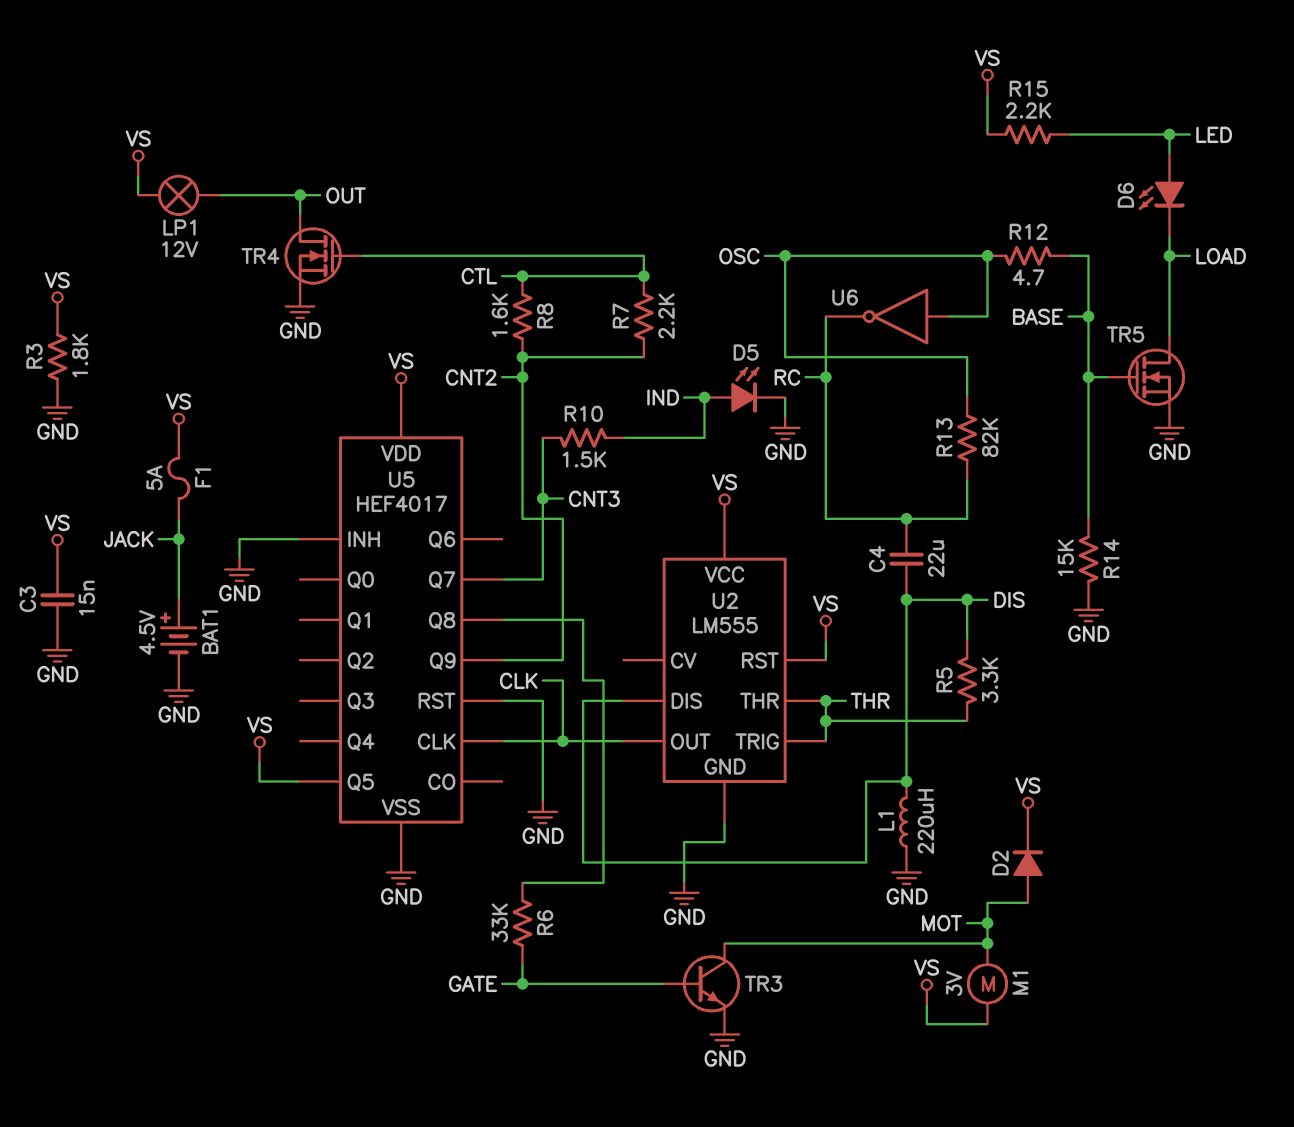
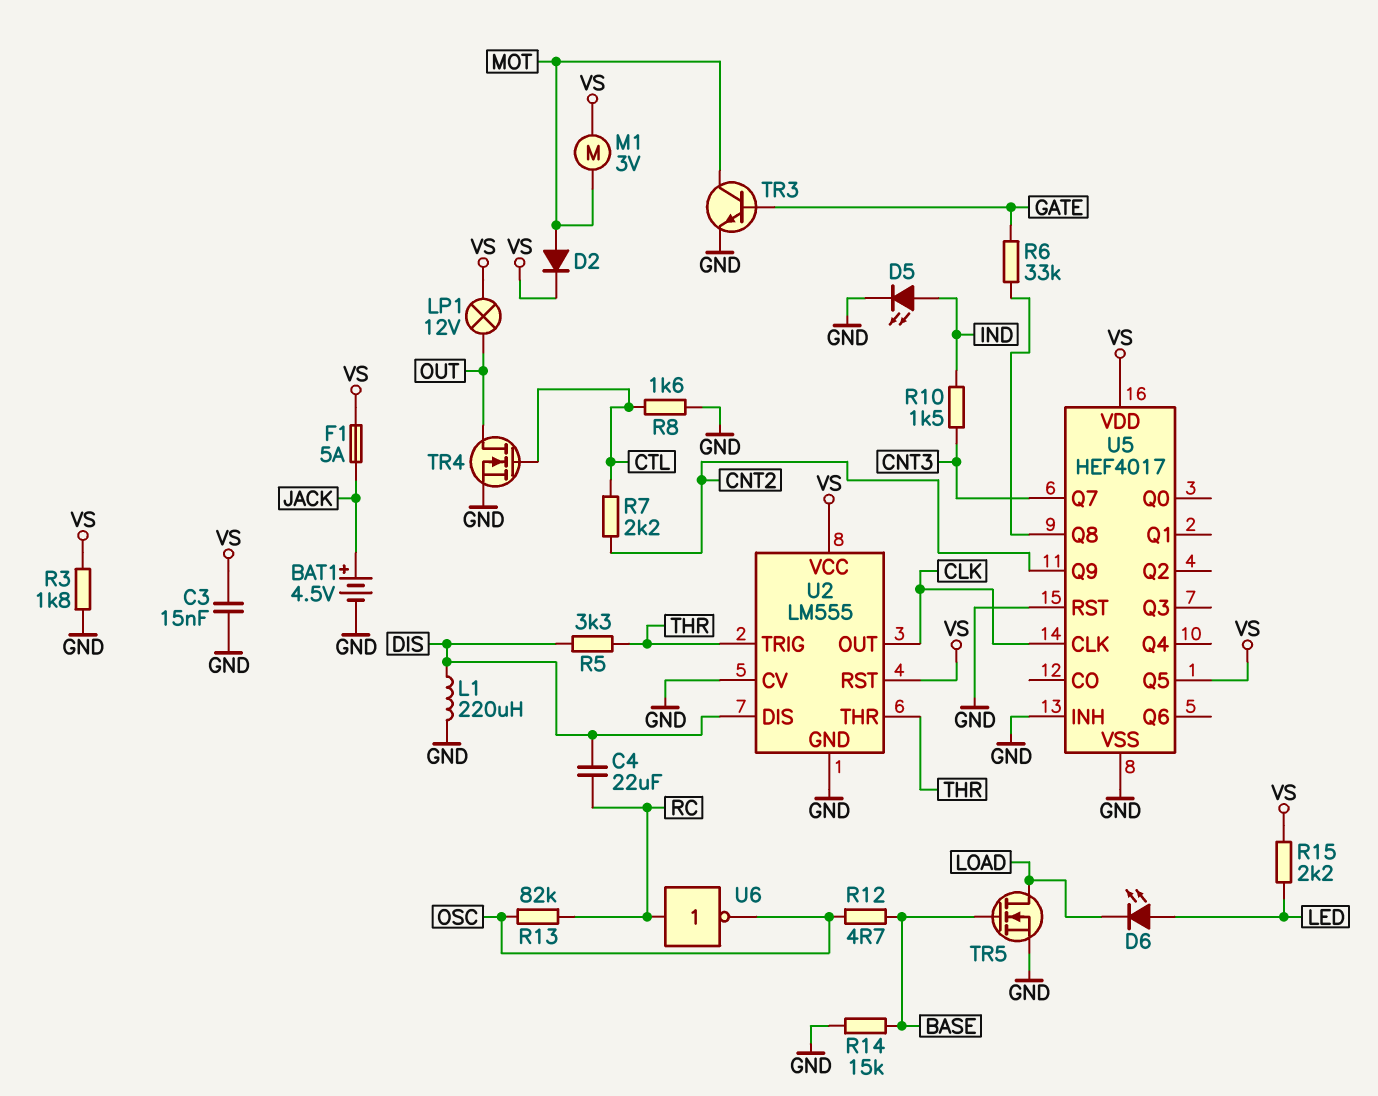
R8: 1.6k (CNT2, CTL) -> 1.6k (CTL, GND)
U2 pin CV: none -> GND
U6: NOT (in OSC, out RC) -> NOT (in RC, out OSC)

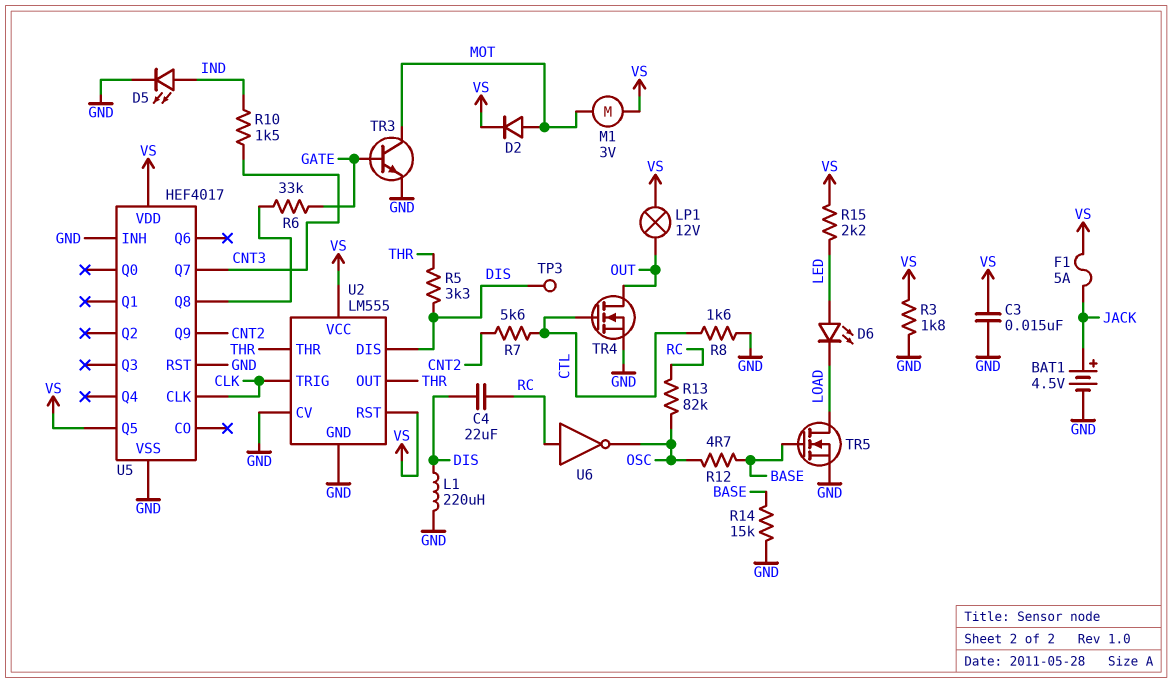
R7: 2.2k (CNT2, CTL) -> 5.6k (CNT2, CTL)
TP3: none -> test point (DIS)
U2 pin OUT: CLK -> THR
U2 pin TRIG: THR -> CLK

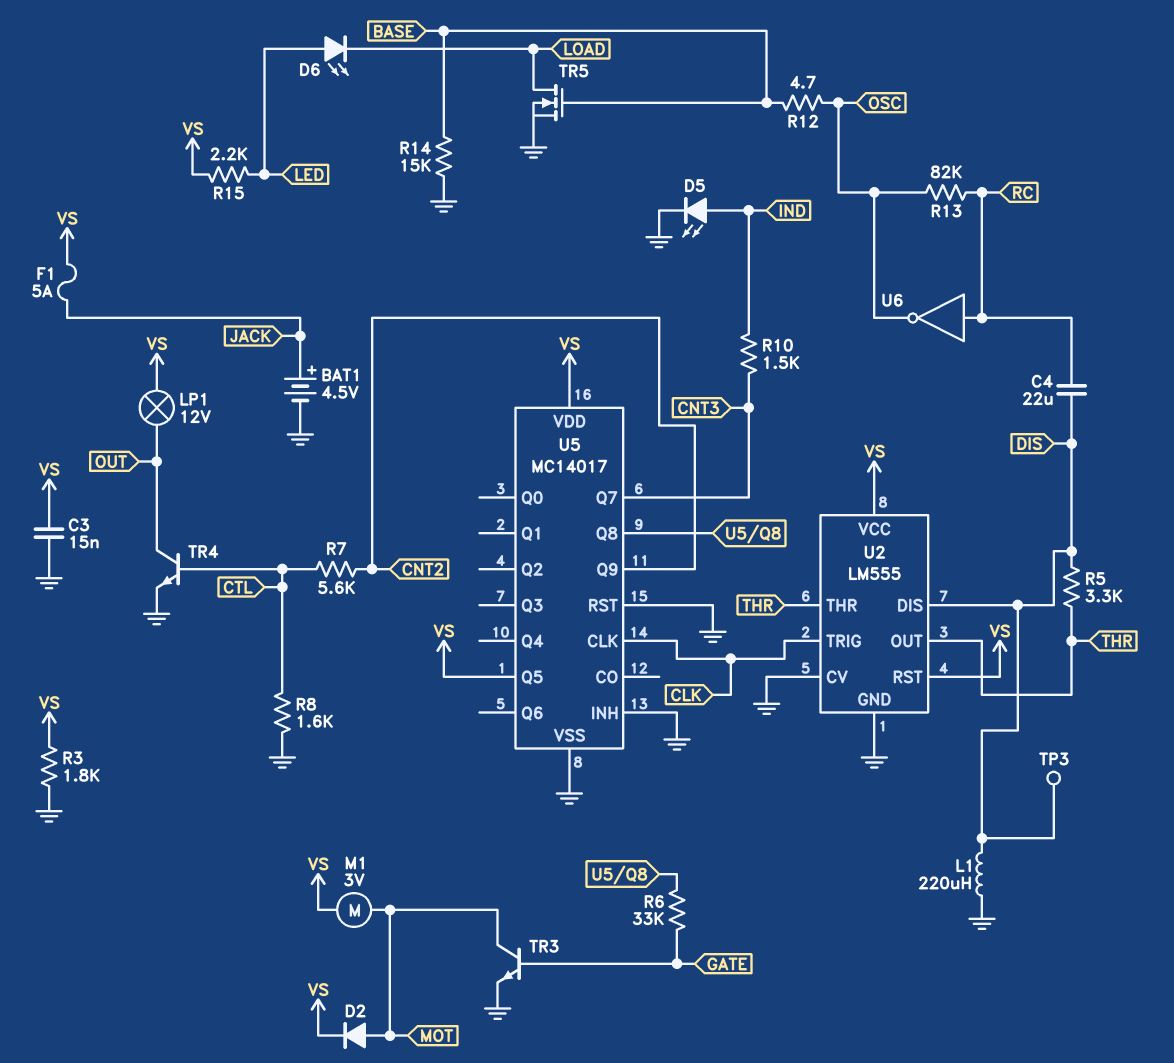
TR4: NMOS (G CTL, D OUT, S GND) -> NPN (B CTL, C OUT, E GND)
U5: HEF4017 -> MC14017

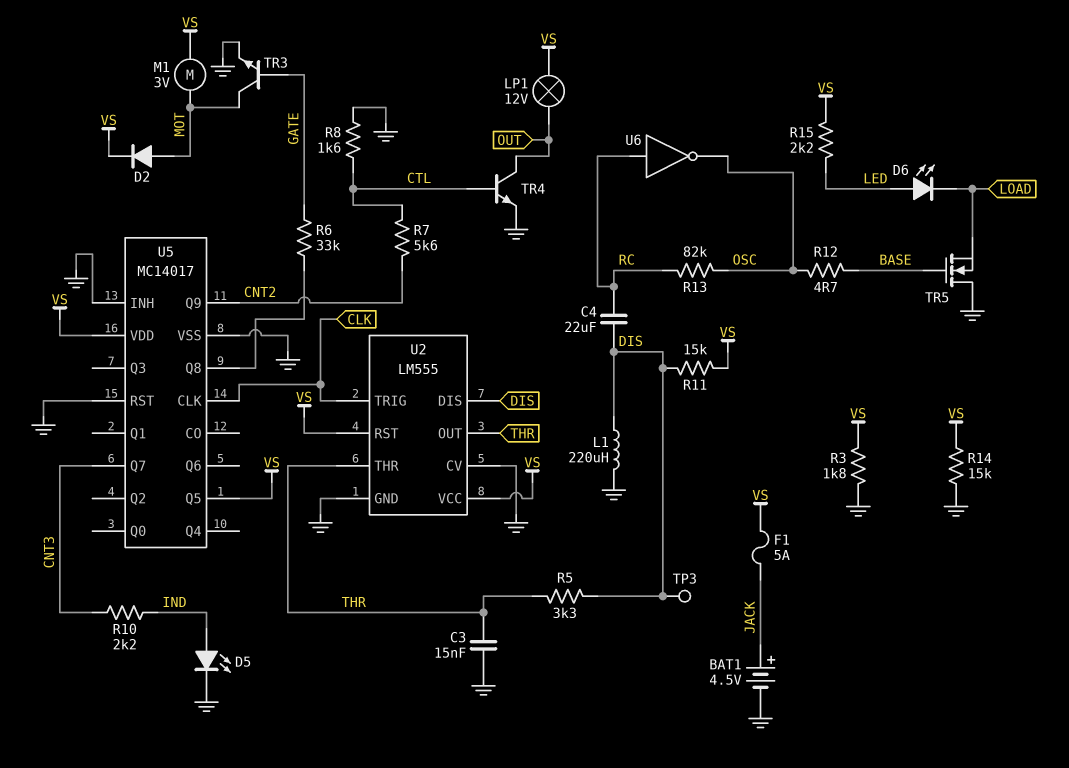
C3: 15nF (GND, VS) -> 15nF (GND, THR)
R10: 1.5k (CNT3, IND) -> 2.2k (CNT3, IND)
R11: none -> 15k (DIS, VS)
R14: 15k (BASE, GND) -> 15k (GND, VS)
TR5: NMOS (G BASE, D LOAD, S GND) -> NMOS (G BASE, D GND, S LOAD)

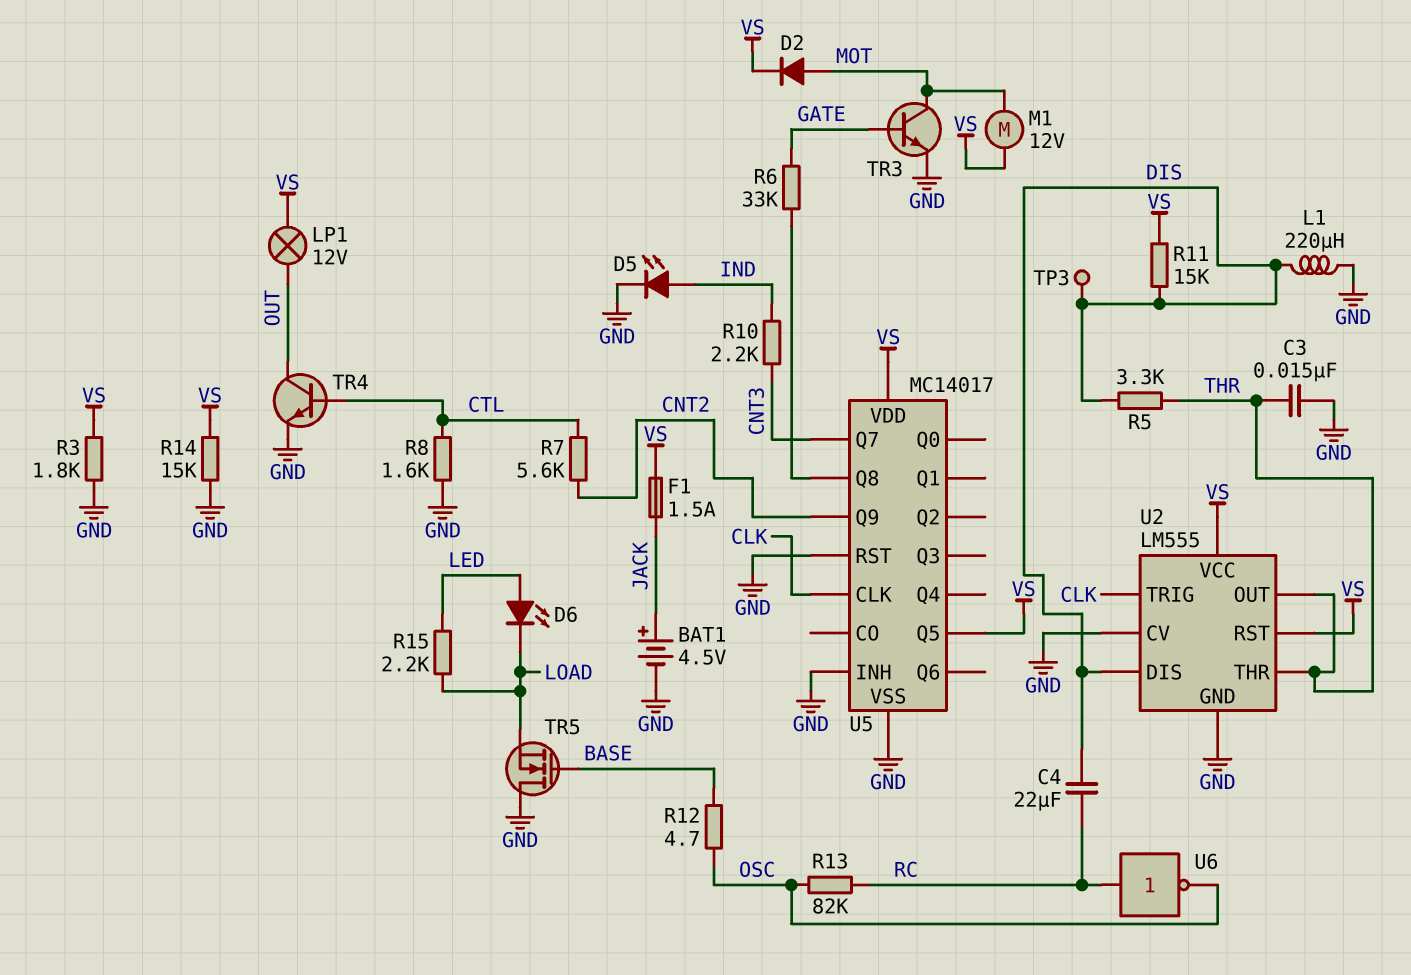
F1: 5A (JACK, VS) -> 1.5A (JACK, VS)
M1: motor 3V (MOT, VS) -> motor 12V (MOT, VS)
R15: 2.2k (LED, VS) -> 2.2k (LED, LOAD)

